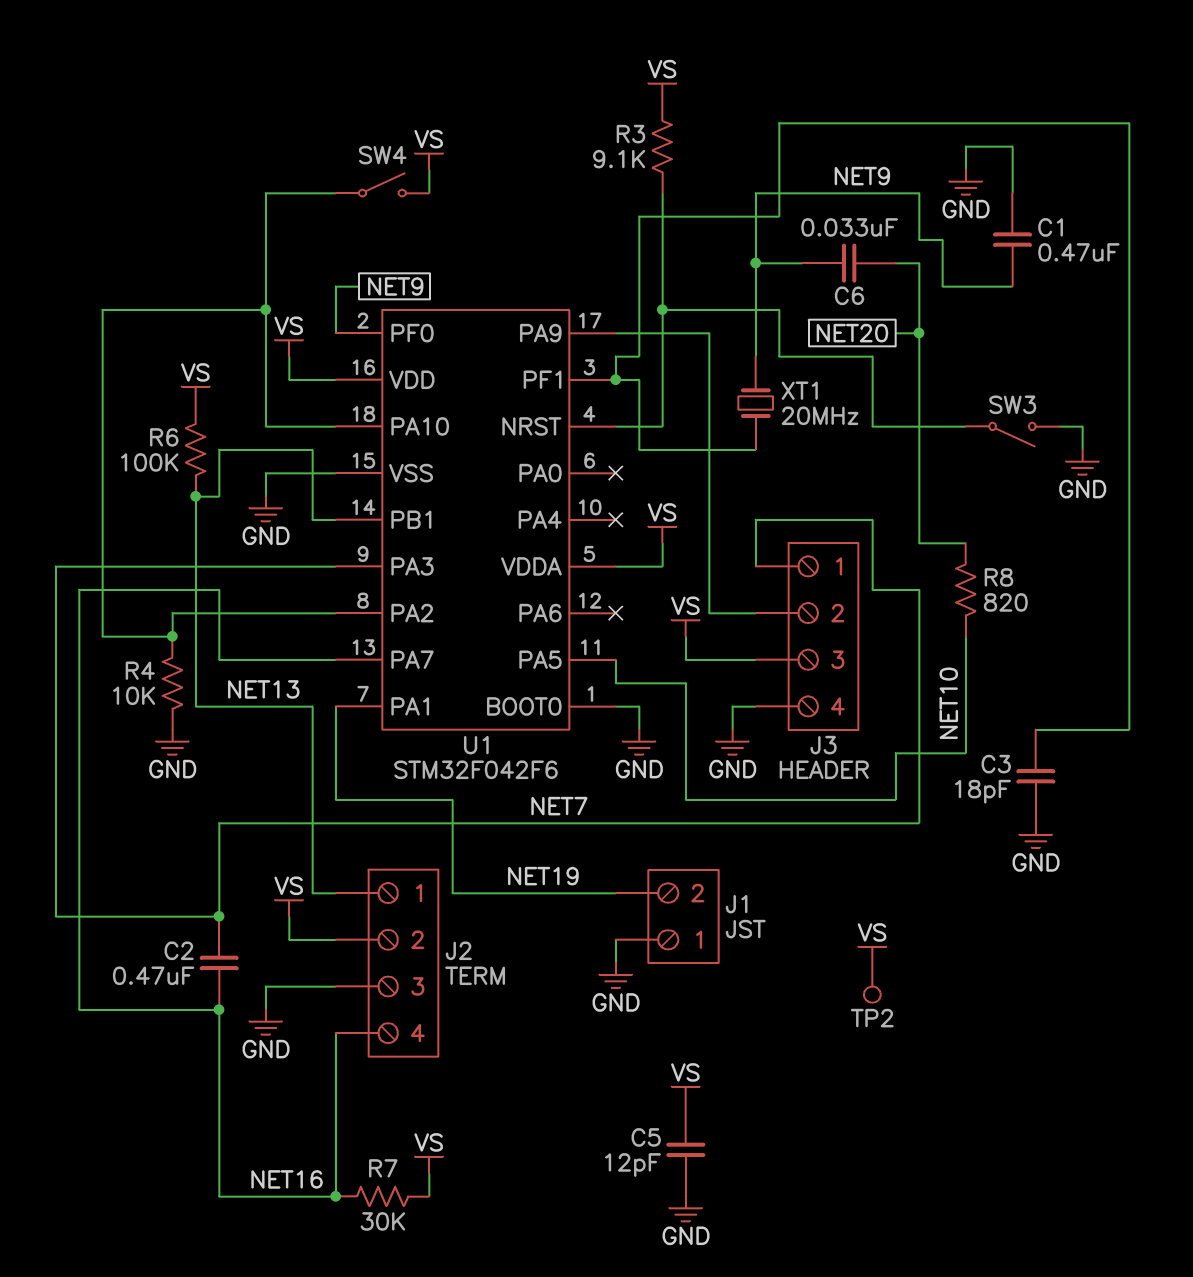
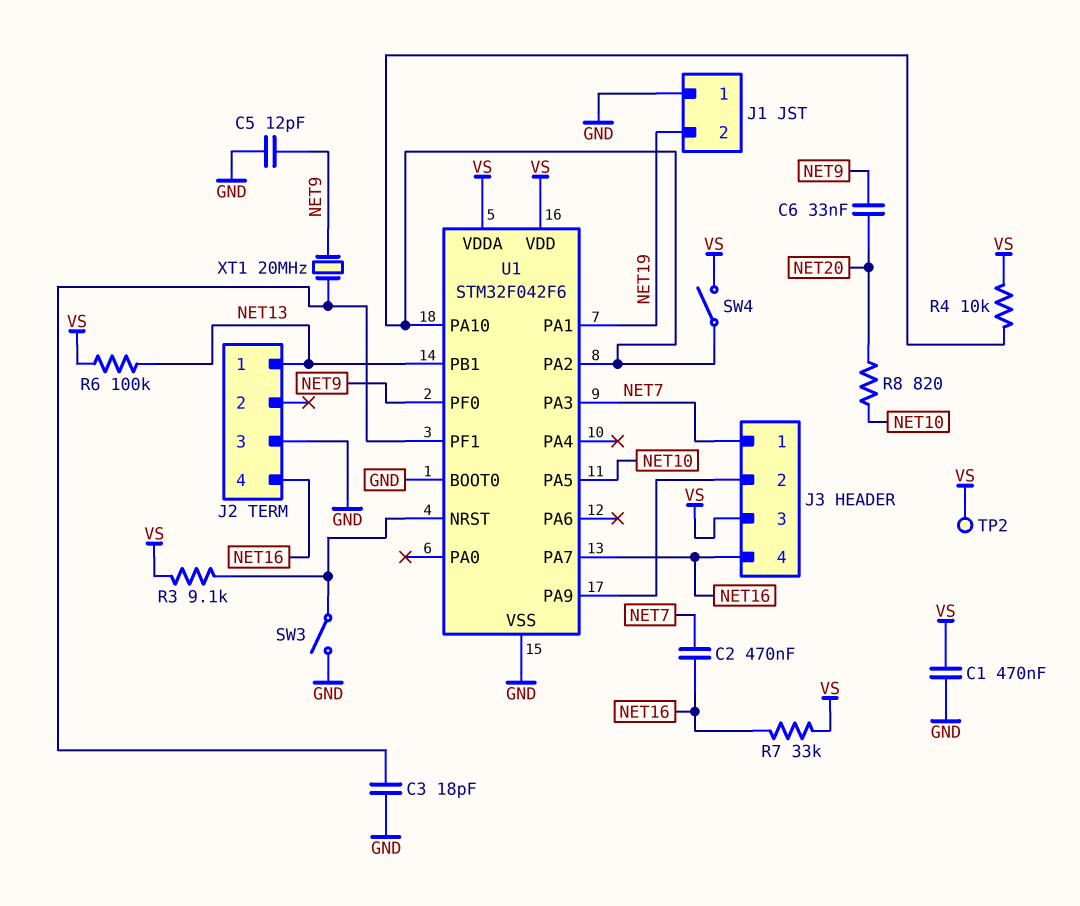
C1: 470nF (GND, NET9) -> 470nF (GND, VS)
C5: 12pF (GND, VS) -> 12pF (GND, NET9)
J2 pin 2: VS -> none
J3 pin 4: GND -> NET16
R4: 10k (GND, U1/PA2) -> 10k (U1/PA2, VS)
R7: 30k (NET16, VS) -> 33k (NET16, VS)

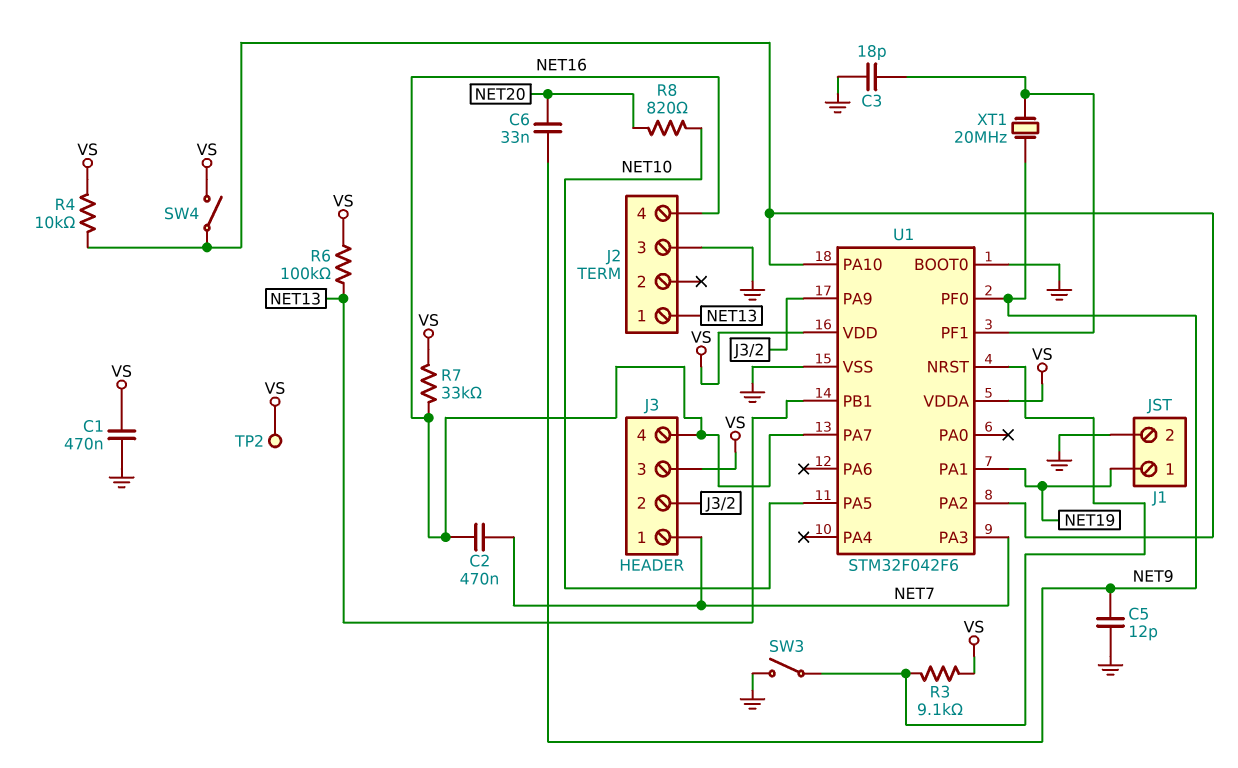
J1 pin 1: GND -> NET19
J1 pin 2: NET19 -> GND

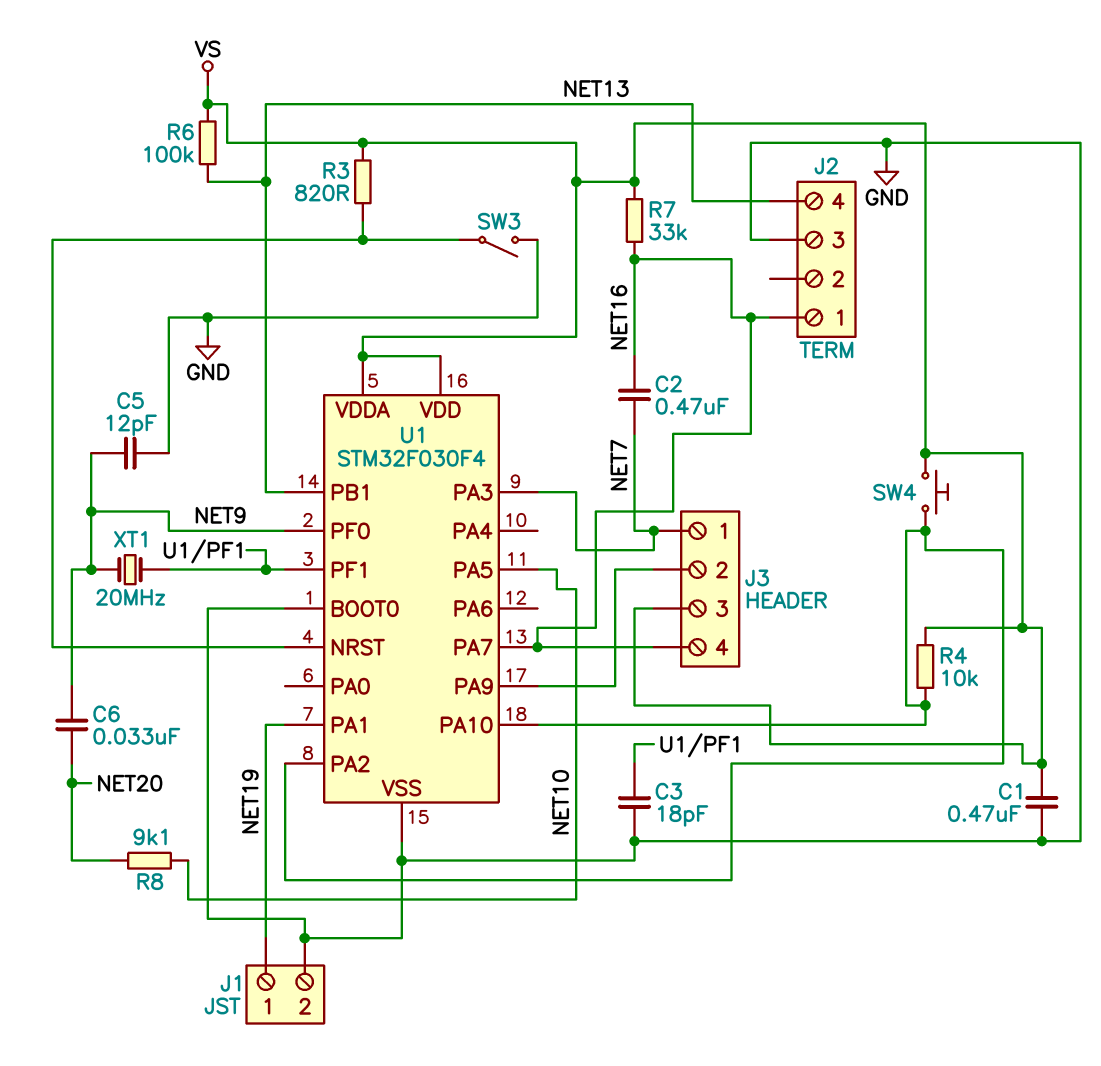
J2 pin 1: NET13 -> NET16
J2 pin 4: NET16 -> NET13
R3: 9.1k (U1/NRST, VS) -> 820 (U1/NRST, VS)
R8: 820 (NET10, NET20) -> 9.1k (NET10, NET20)
SW4: switch (U1/PA2, VS) -> button (U1/PA2, VS)
TP2: test point (VS) -> none
U1: STM32F042F6 -> STM32F030F4

